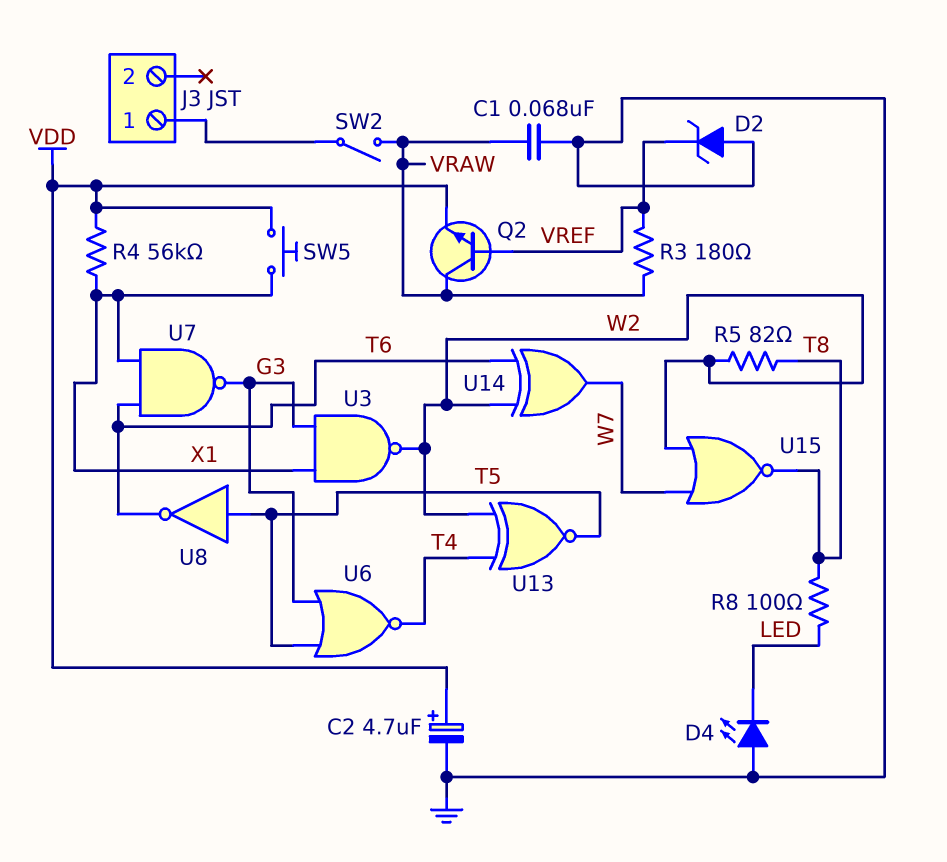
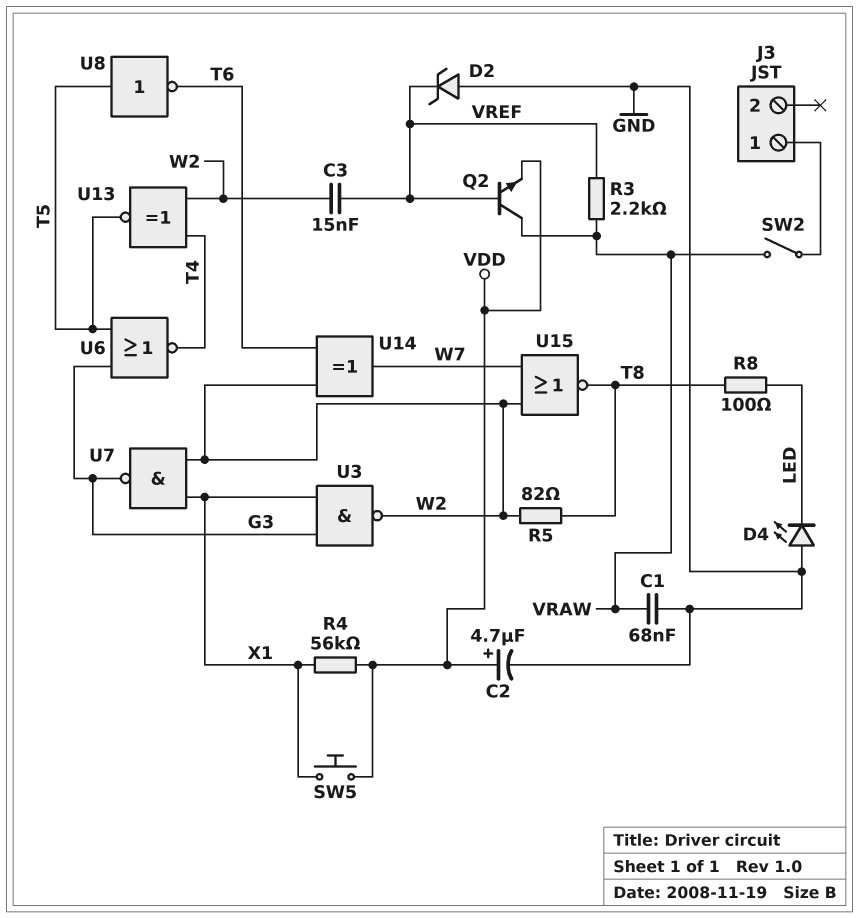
C3: none -> 15nF (VREF, W2)
R3: 180 (VRAW, VREF) -> 2.2k (VRAW, VREF)
U7: NAND (in T6, in X1, out G3) -> NAND (in W2, in X1, out G3)

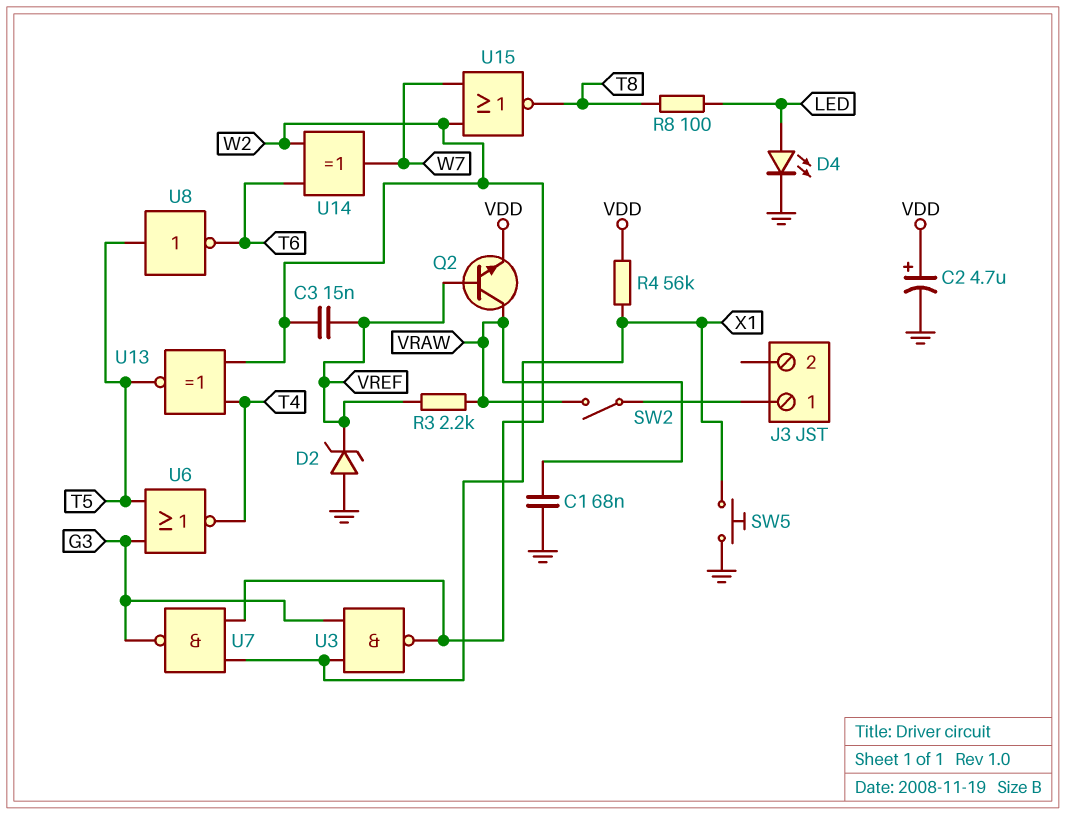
D4: LED (A GND, K LED) -> LED (A LED, K GND)
R5: 82 (T8, W2) -> none
SW5: button (VDD, X1) -> button (GND, X1)

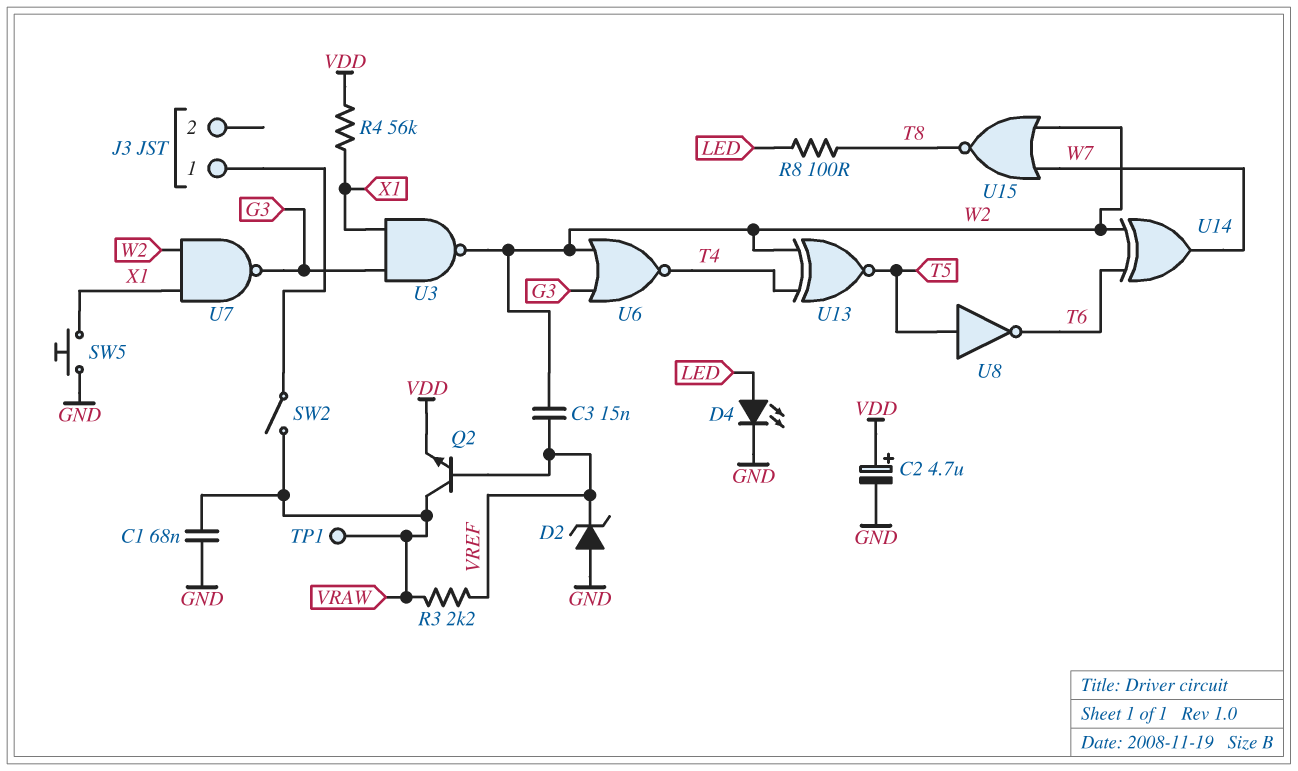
TP1: none -> test point (VRAW)
U6: NOR (in G3, in T5, out T4) -> NOR (in G3, in W2, out T4)

